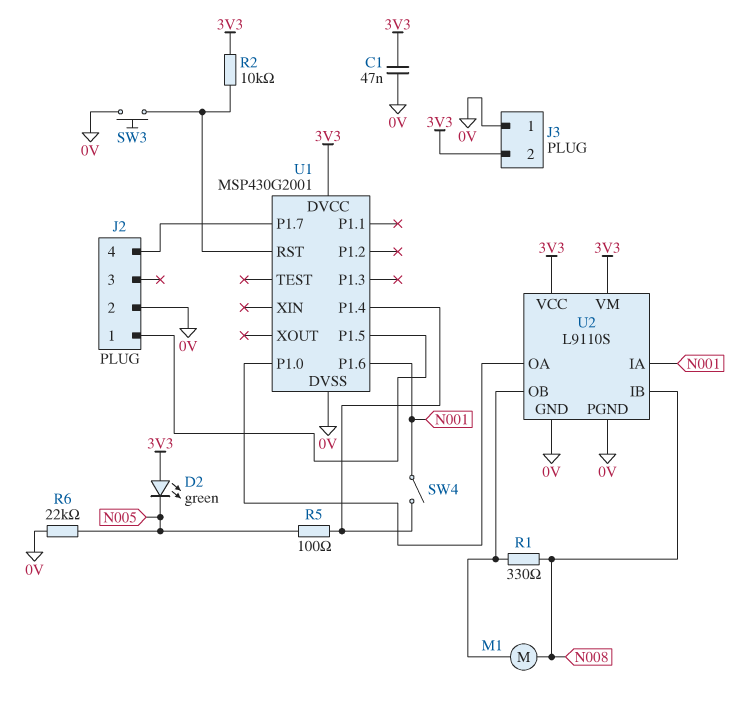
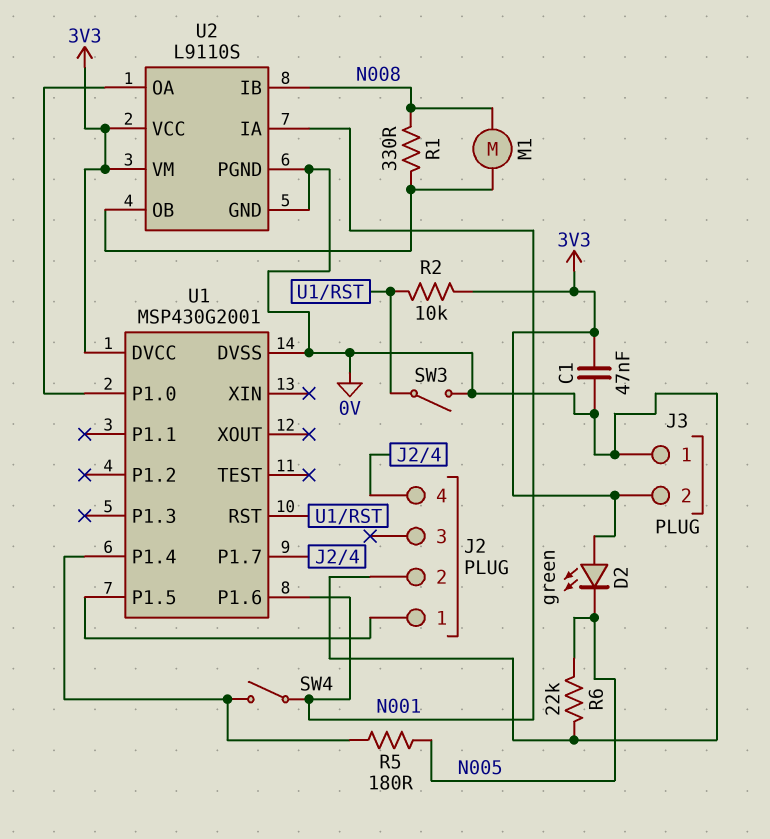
R5: 100 (N005, U1/P1.4) -> 180 (N005, U1/P1.4)
SW3: button (0V, U1/RST) -> switch (0V, U1/RST)

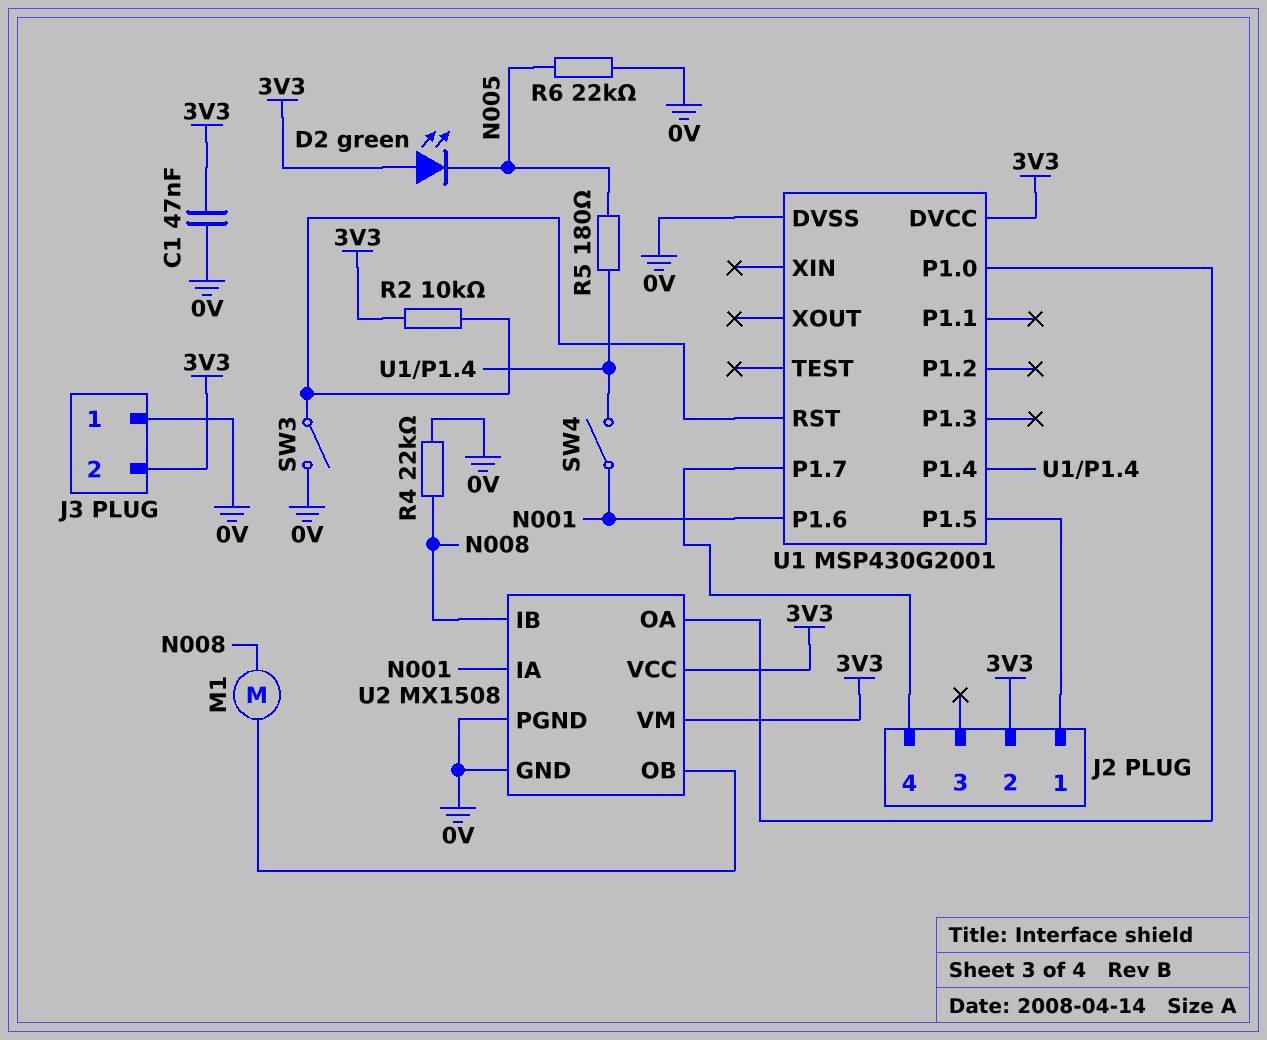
J2 pin 2: 0V -> 3V3
R1: 330 (N008, U2/OB) -> none
R4: none -> 22k (0V, N008)
U2: L9110S -> MX1508

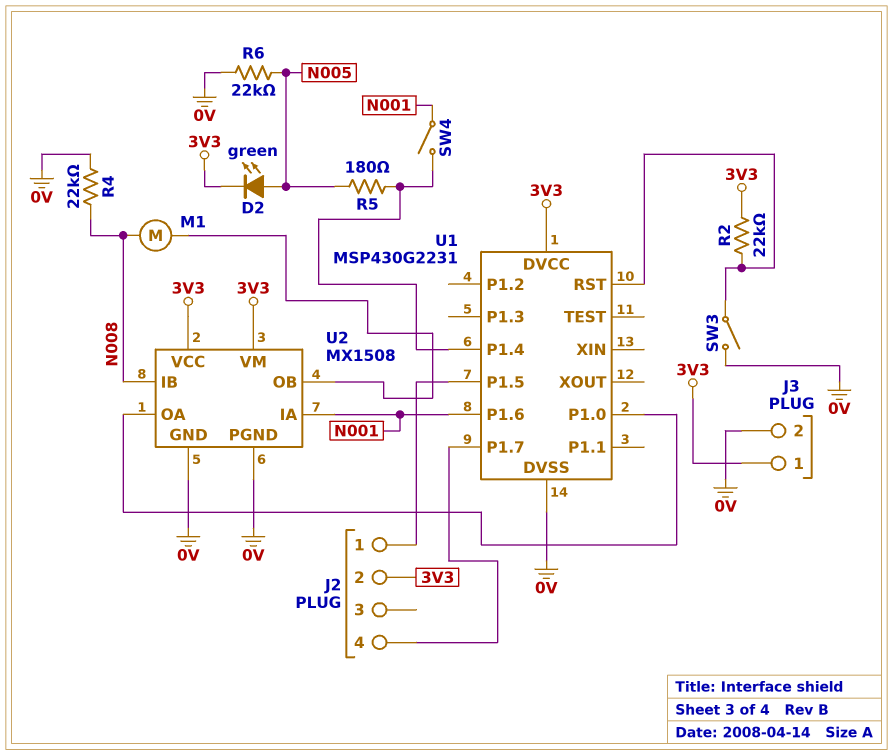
C1: 47nF (0V, 3V3) -> none
D2: LED green (A 3V3, K N005) -> LED green (A N005, K 3V3)
J3 pin 1: 0V -> 3V3
J3 pin 2: 3V3 -> 0V
R2: 10k (3V3, U1/RST) -> 22k (3V3, U1/RST)
U1: MSP430G2001 -> MSP430G2231

